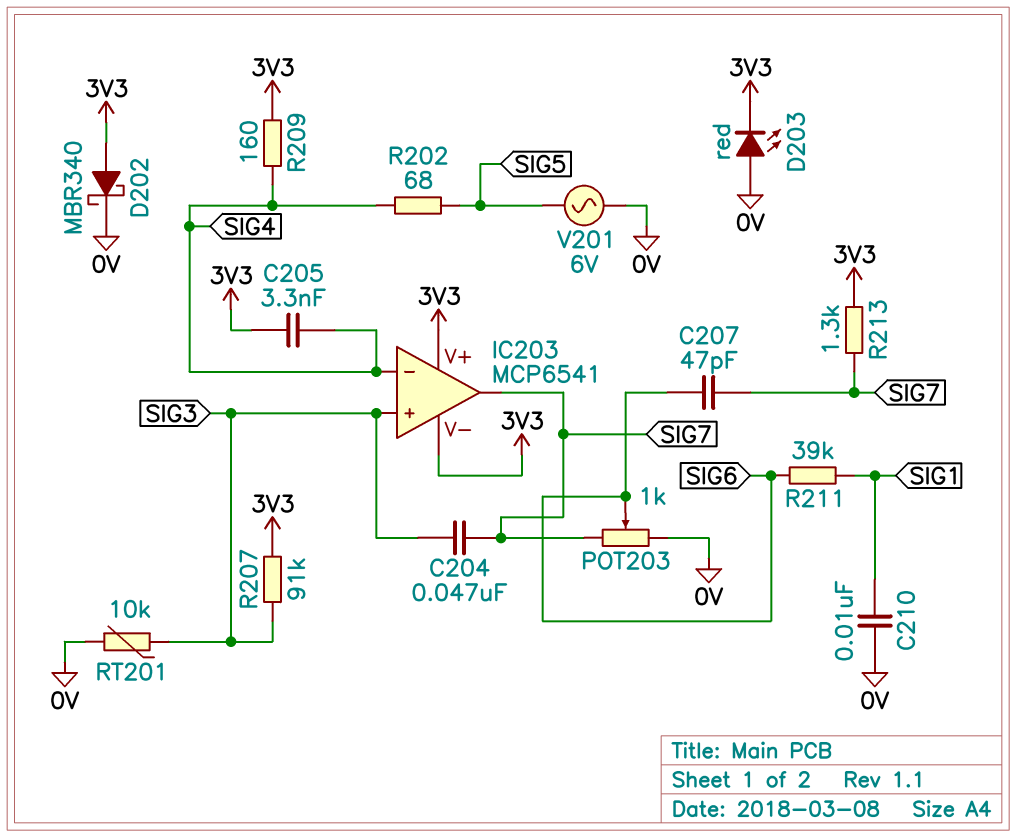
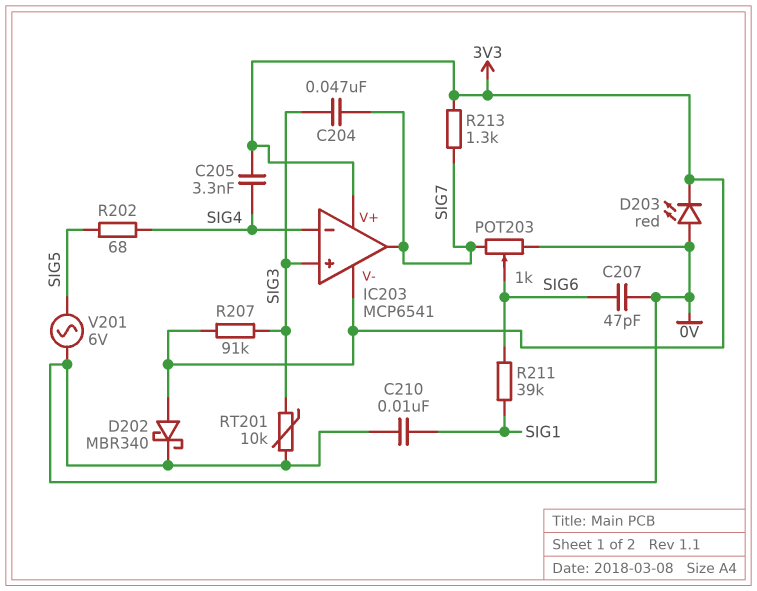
C207: 47pF (SIG6, SIG7) -> 47pF (0V, SIG6)
R209: 160 (3V3, SIG4) -> none

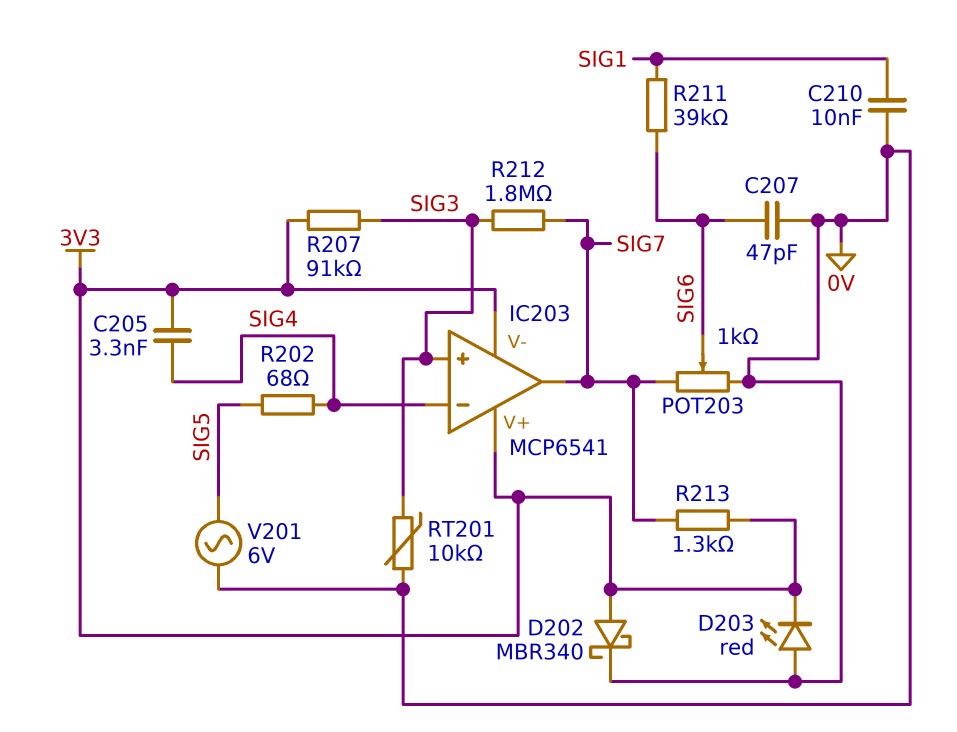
C204: 47nF (SIG3, SIG7) -> none
R212: none -> 1.8M (SIG3, SIG7)

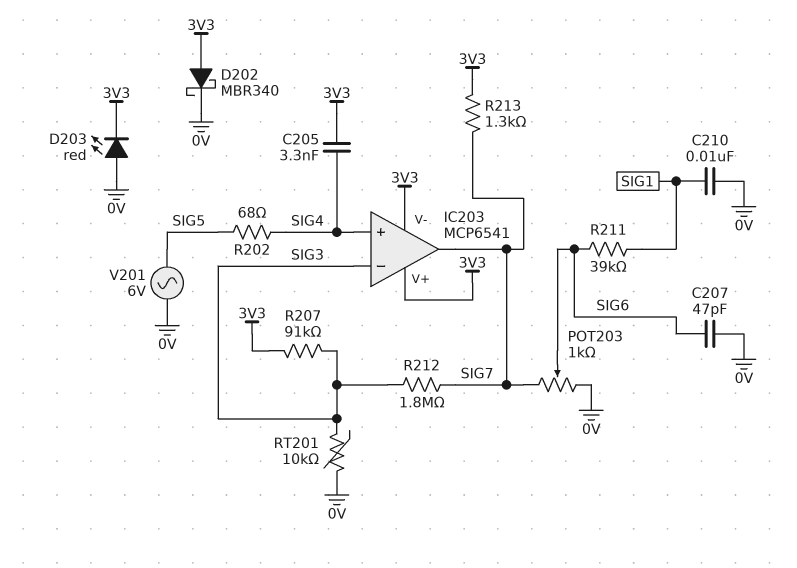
IC203 pin in+: SIG3 -> SIG4
IC203 pin in-: SIG4 -> SIG3

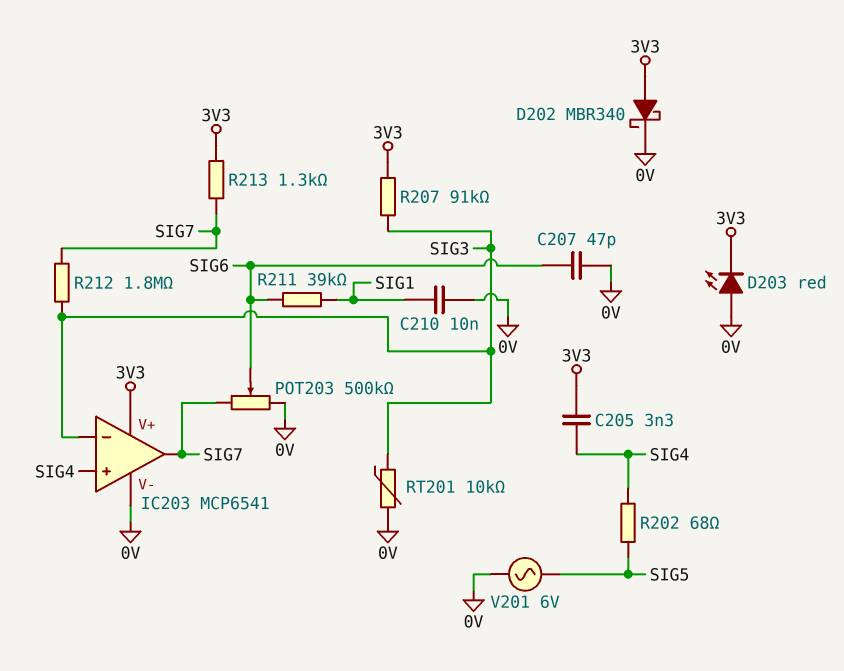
IC203 pin V-: 3V3 -> 0V
POT203: 1k (0V, SIG7, wiper SIG6) -> 500k (0V, SIG7, wiper SIG6)

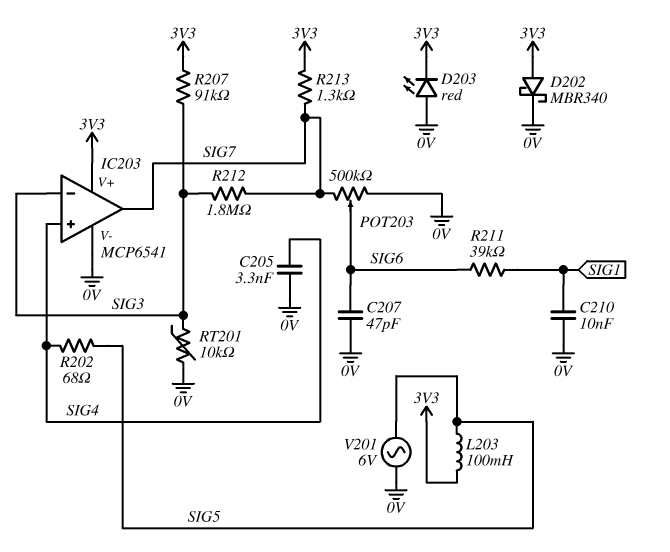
C205: 3.3nF (3V3, SIG4) -> 3.3nF (0V, SIG4)
L203: none -> 100mH (3V3, SIG5)

